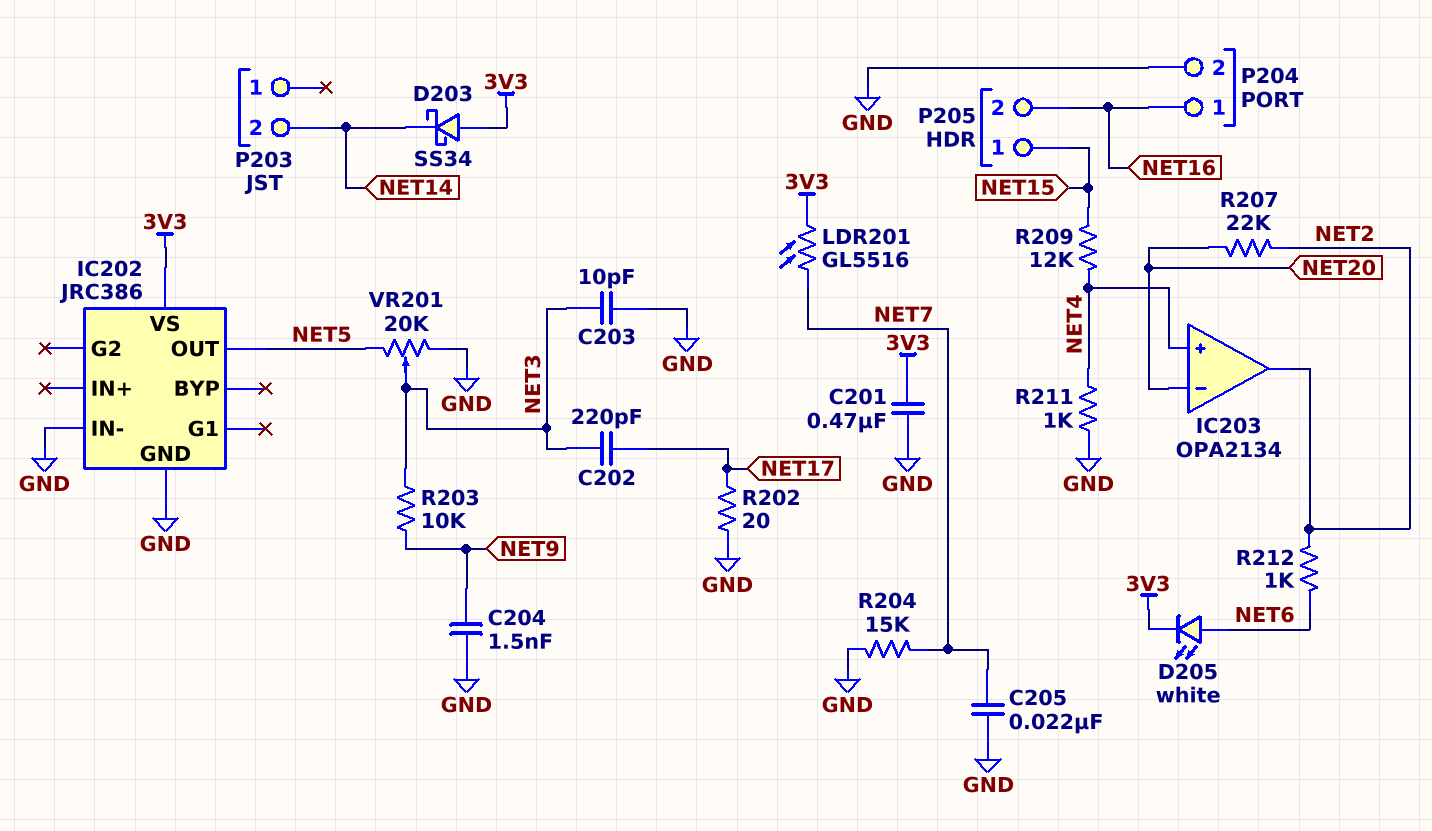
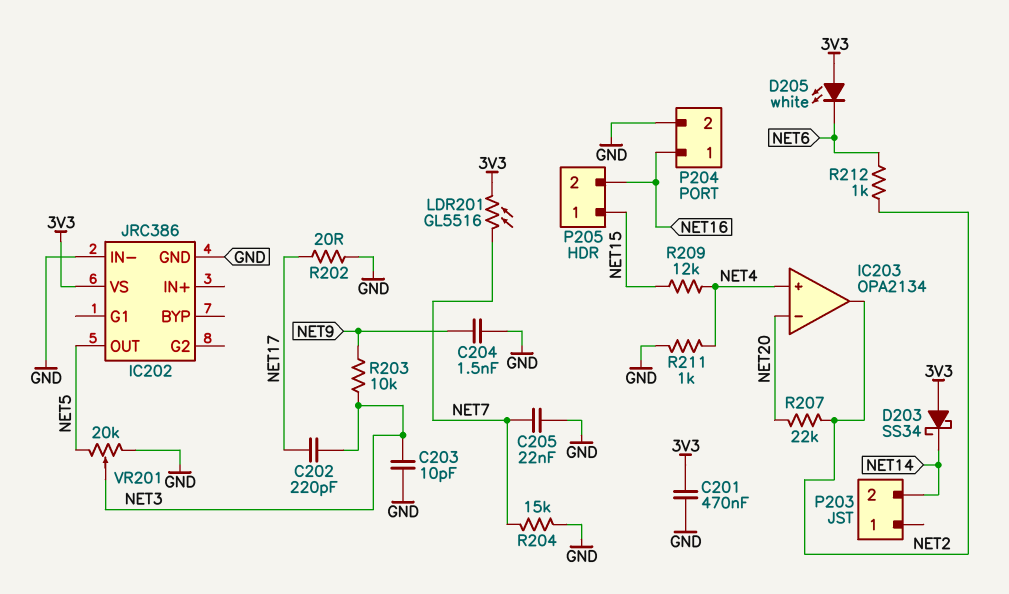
D205: LED white (A NET6, K 3V3) -> LED white (A 3V3, K NET6)

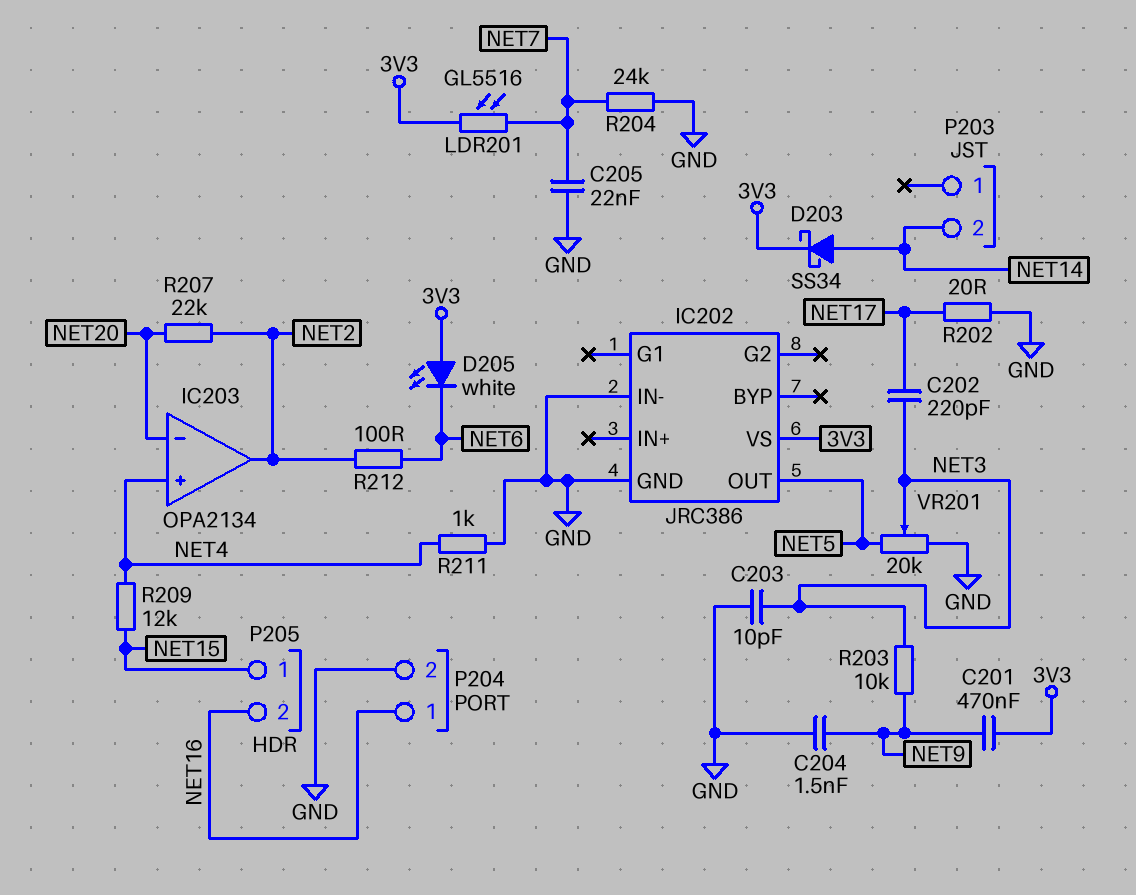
C201: 470nF (3V3, GND) -> 470nF (3V3, NET9)
D203: schottky SS34 (A 3V3, K NET14) -> schottky SS34 (A NET14, K 3V3)
R204: 15k (GND, NET7) -> 24k (GND, NET7)
R212: 1k (NET2, NET6) -> 100 (NET2, NET6)

